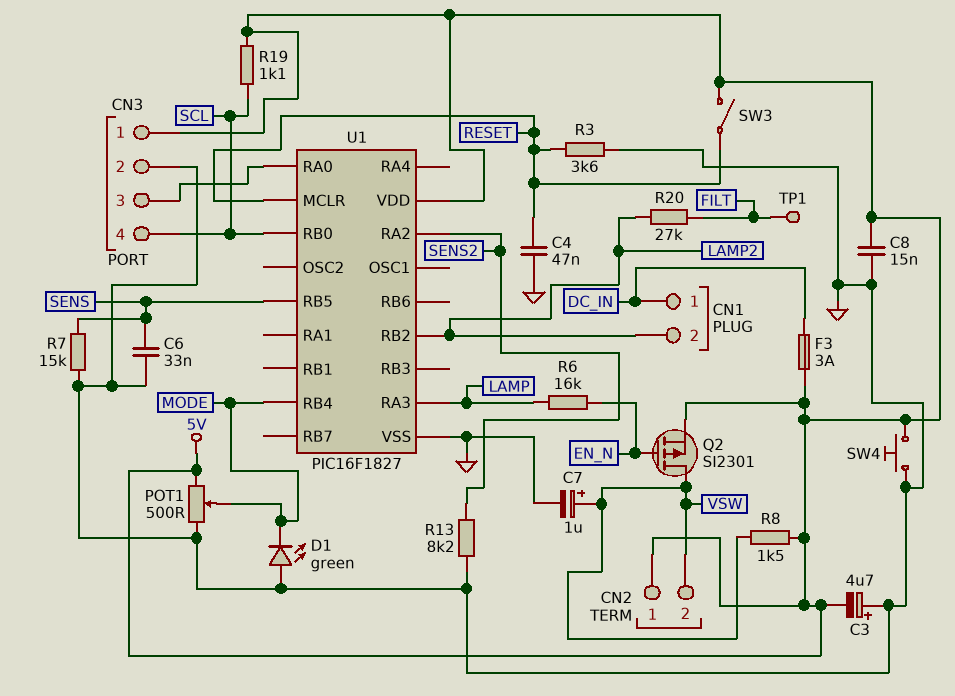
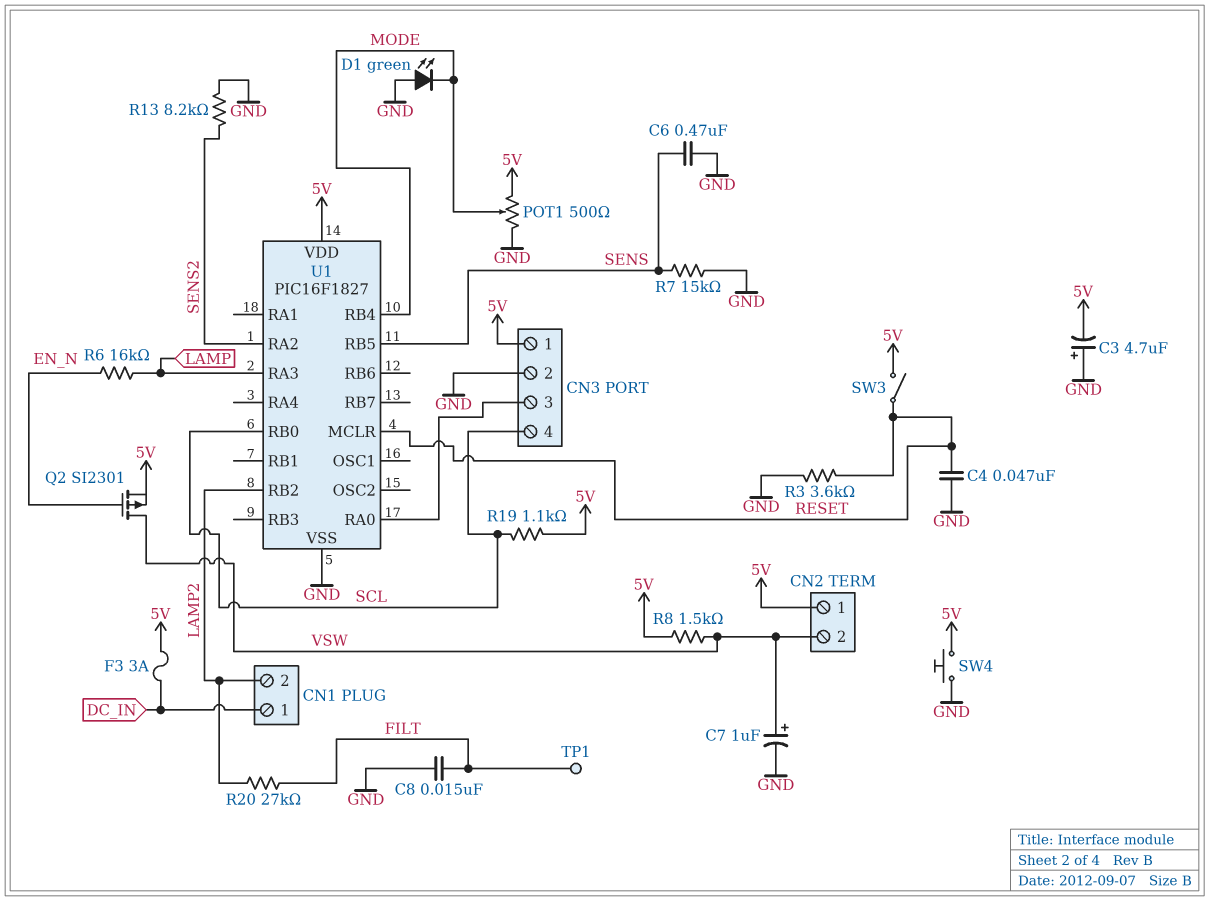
C6: 33nF (GND, SENS) -> 470nF (GND, SENS)
C8: 15nF (5V, GND) -> 15nF (FILT, GND)

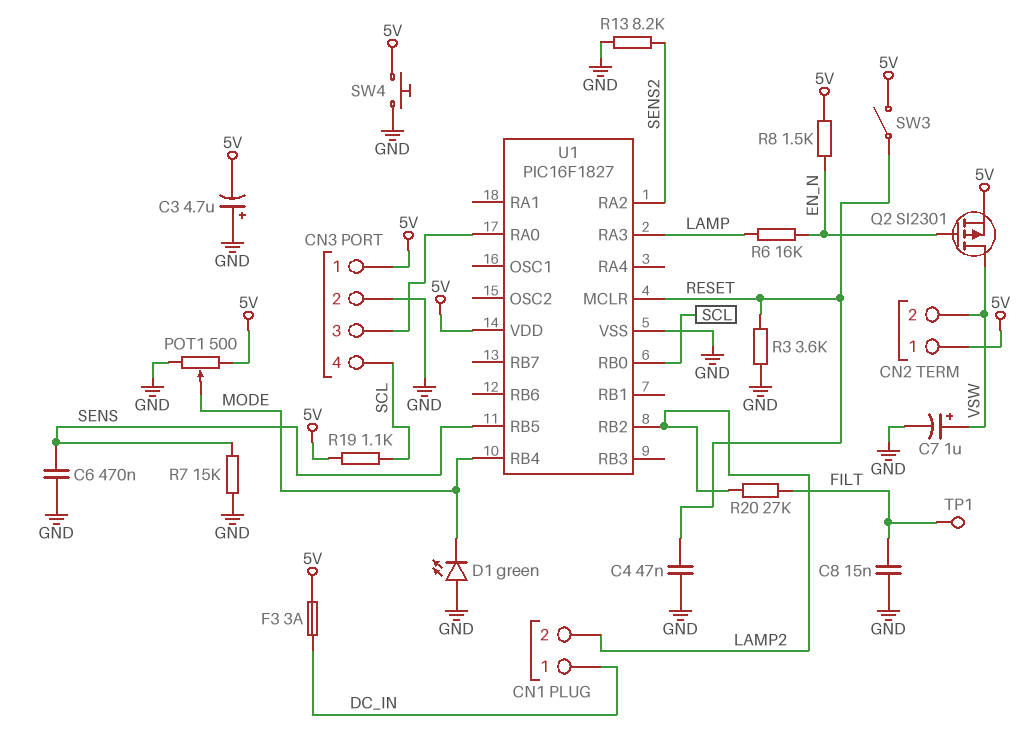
R8: 1.5k (5V, VSW) -> 1.5k (5V, EN_N)

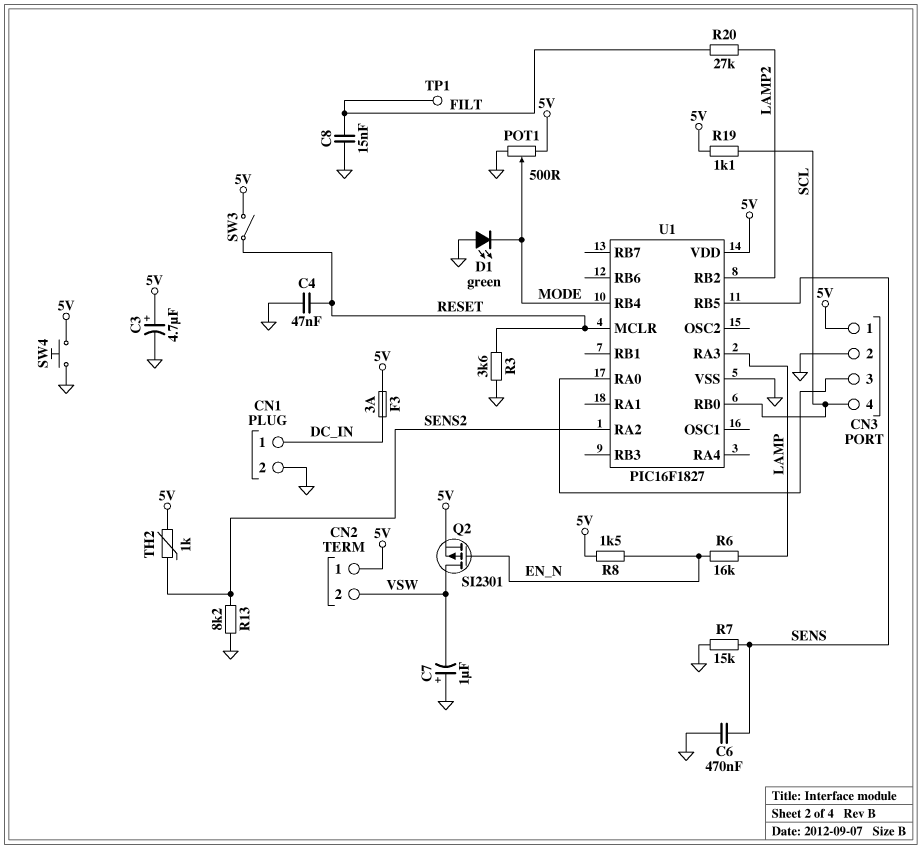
C3: 4.7uF (plus GND, minus 5V) -> 4.7uF (plus 5V, minus GND)
C7: 1uF (plus VSW, minus GND) -> 1uF (plus GND, minus VSW)
CN1 pin 2: LAMP2 -> GND
TH2: none -> 1k (5V, SENS2)

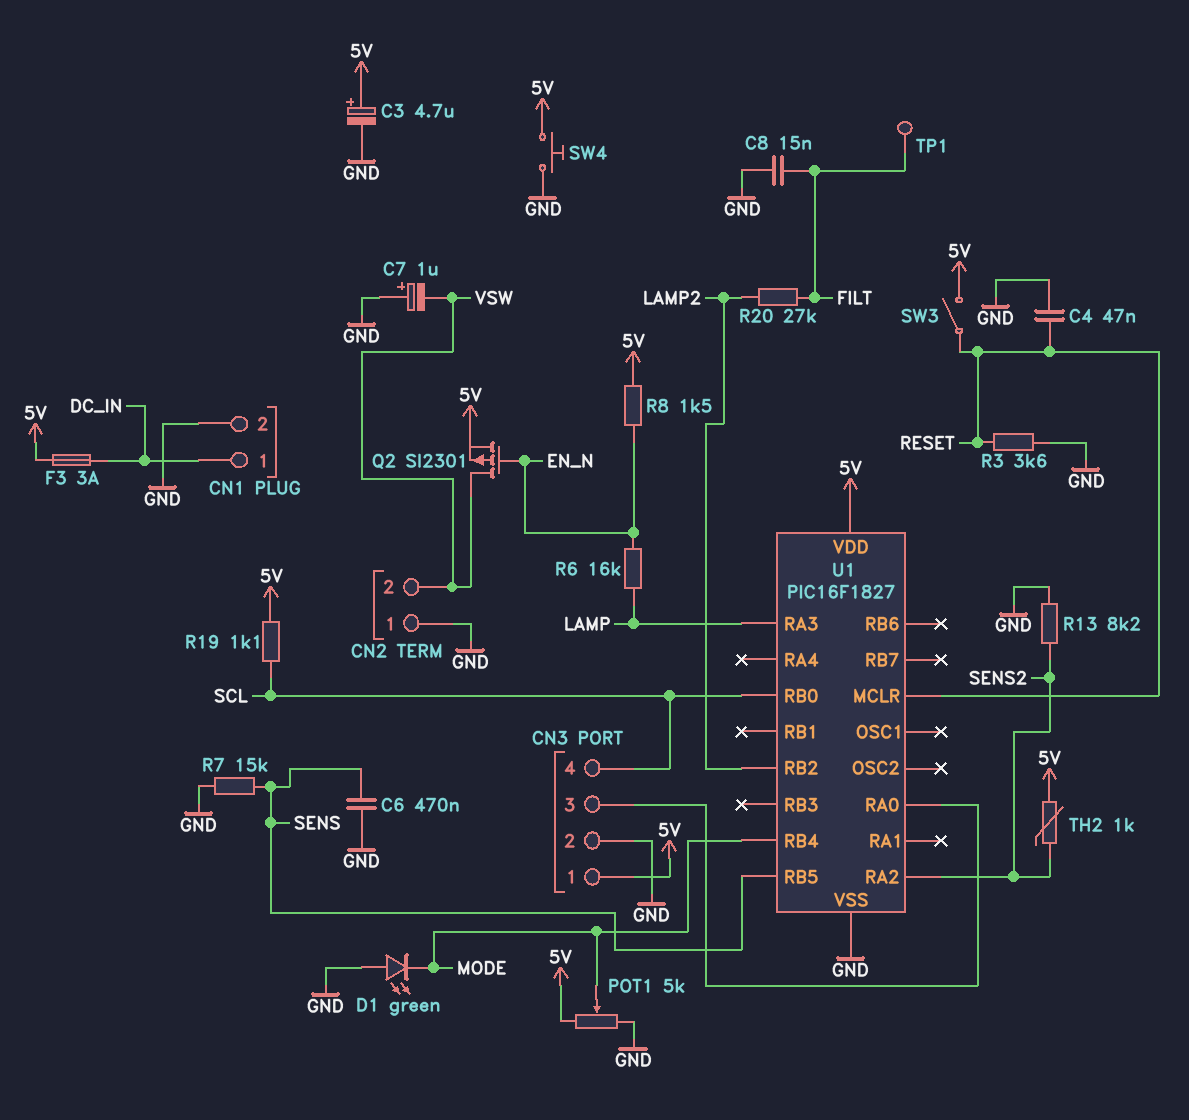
CN2 pin 1: 5V -> GND
POT1: 500 (5V, GND, wiper MODE) -> 5k (5V, GND, wiper MODE)

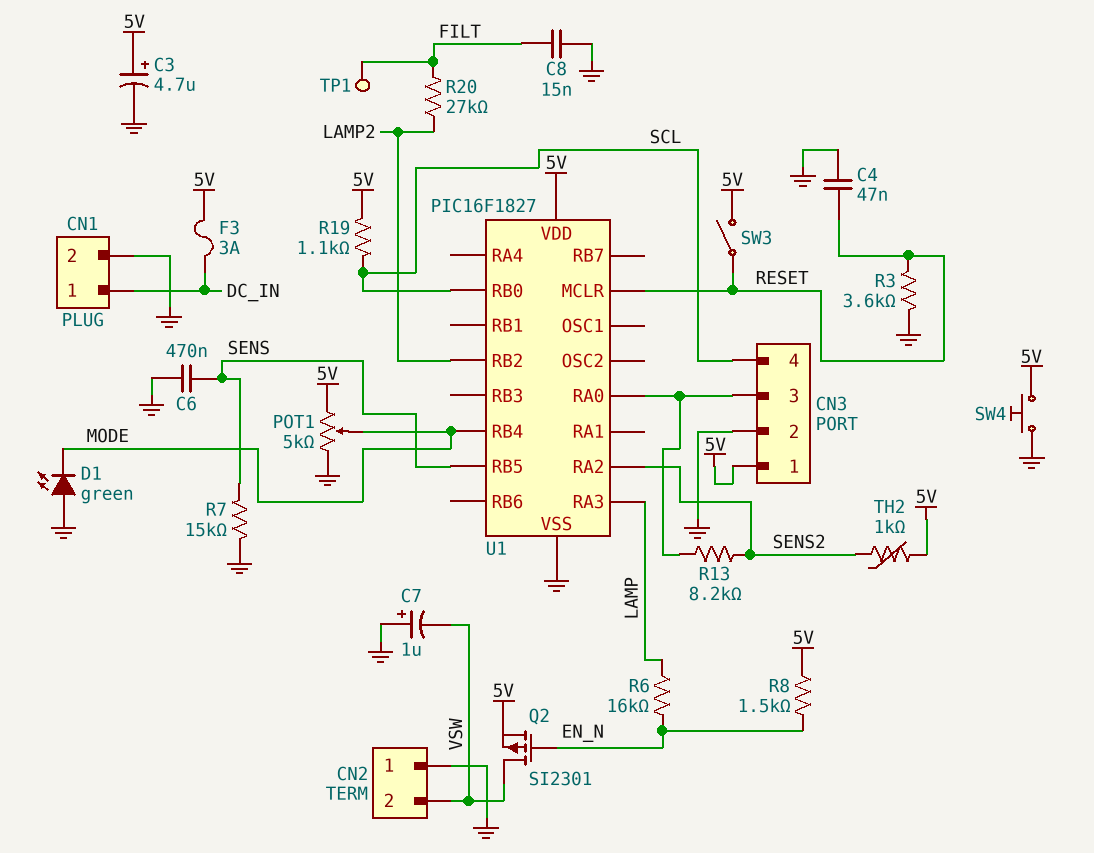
R13: 8.2k (GND, SENS2) -> 8.2k (CN3/3, SENS2)

